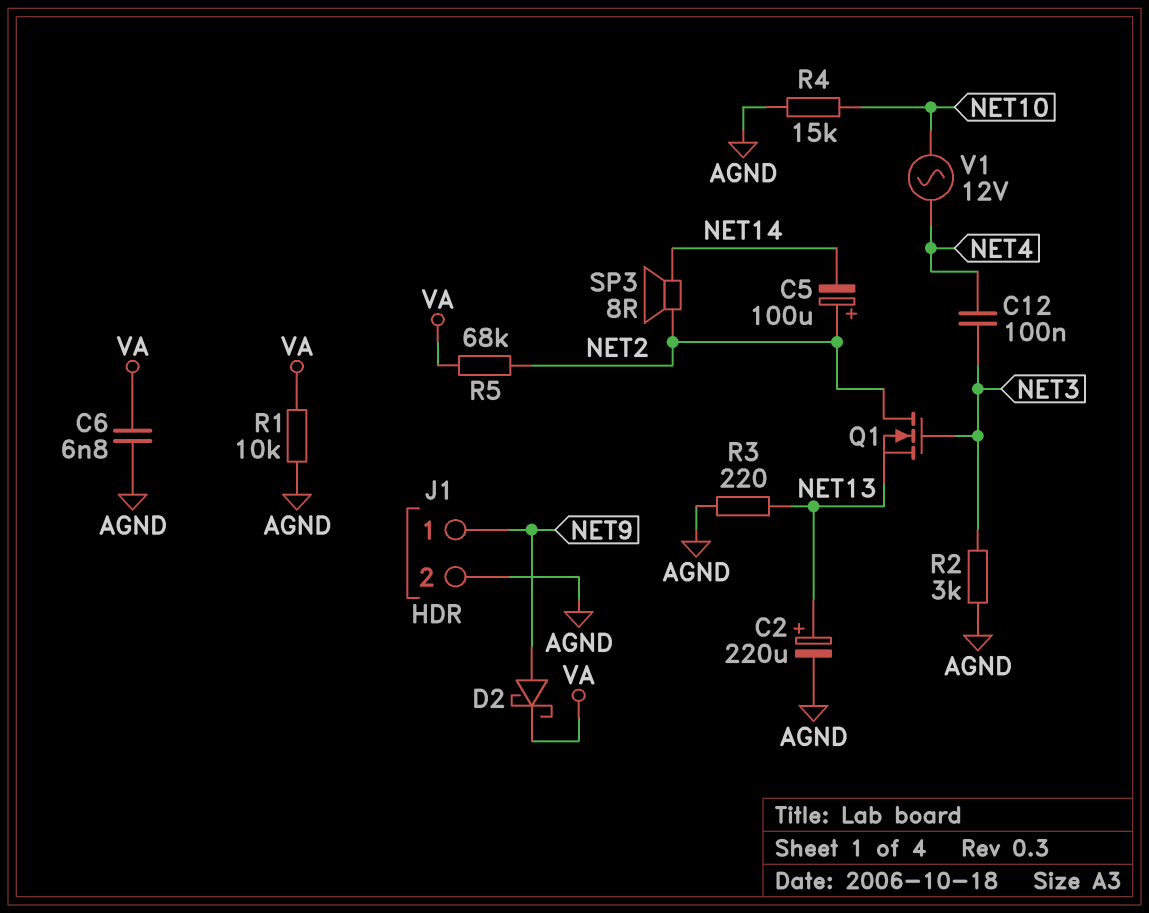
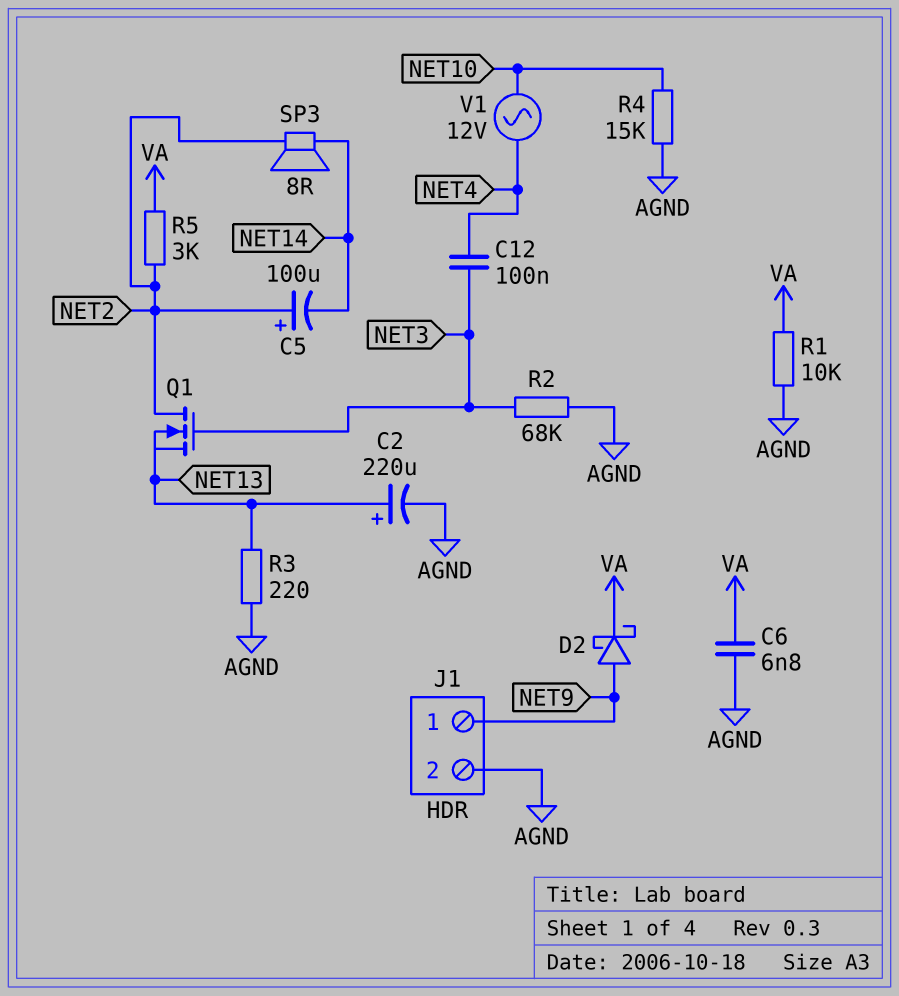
R2: 3k (AGND, NET3) -> 68k (AGND, NET3)
R5: 68k (NET2, VA) -> 3k (NET2, VA)

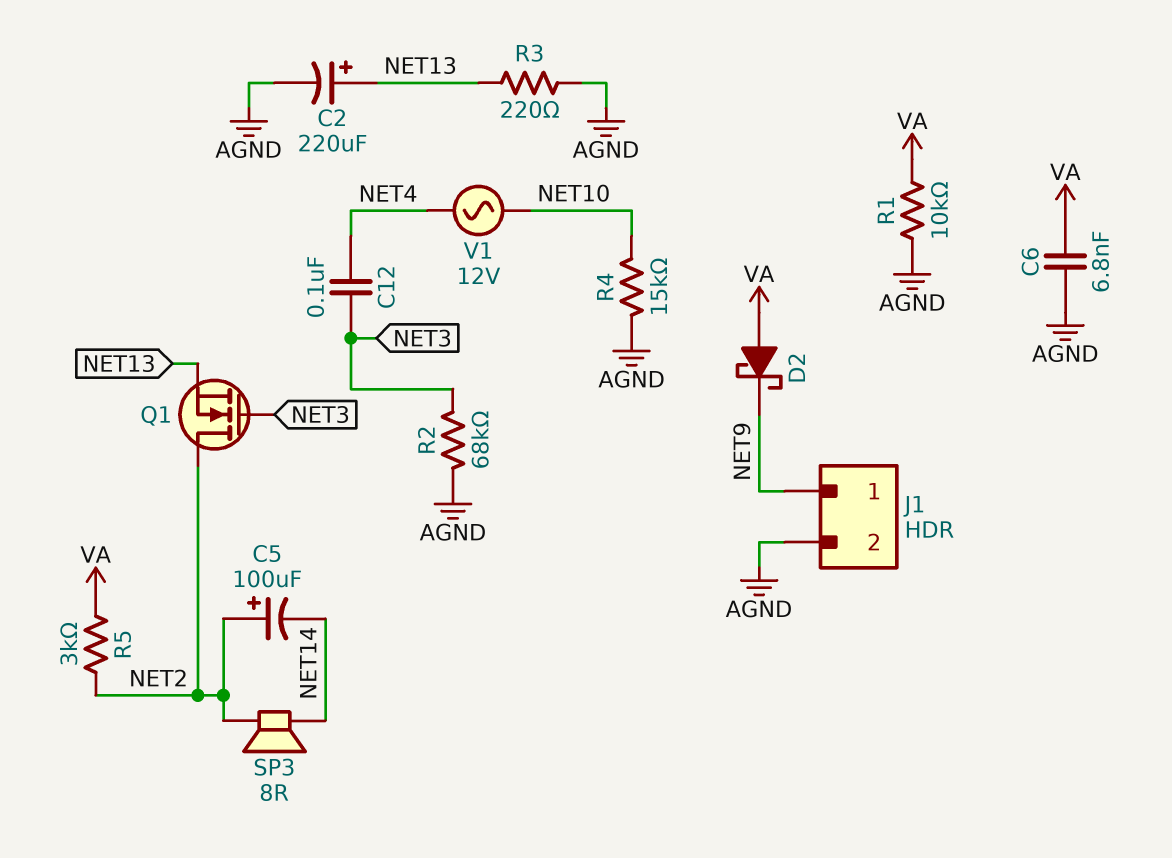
D2: schottky (A NET9, K VA) -> schottky (A VA, K NET9)

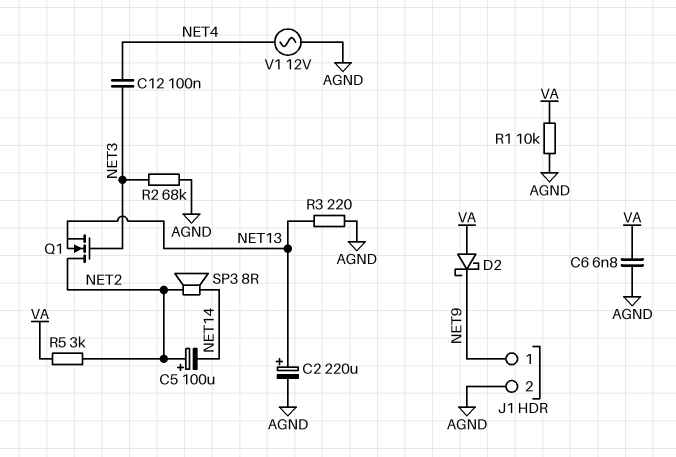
R4: 15k (AGND, NET10) -> none
V1: AC 12V (NET4, NET10) -> AC 12V (AGND, NET4)

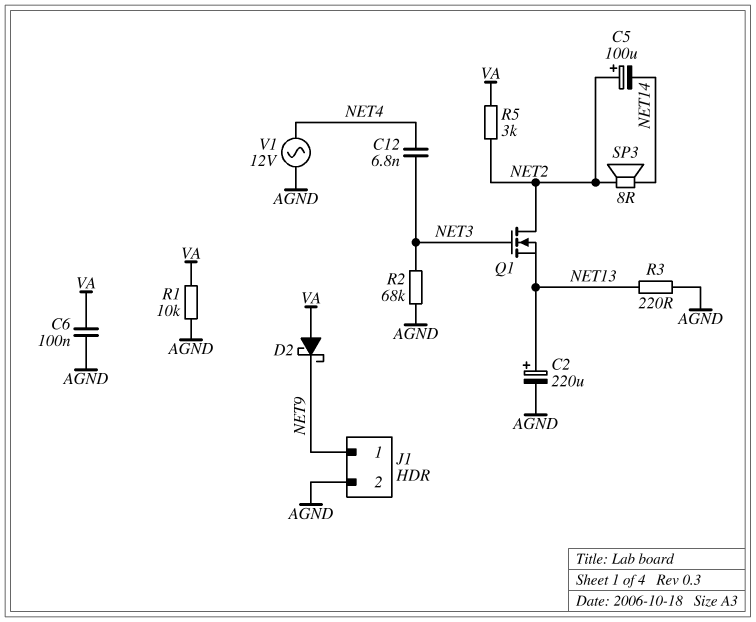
C6: 6.8nF (AGND, VA) -> 100nF (AGND, VA)
C12: 100nF (NET3, NET4) -> 6.8nF (NET3, NET4)

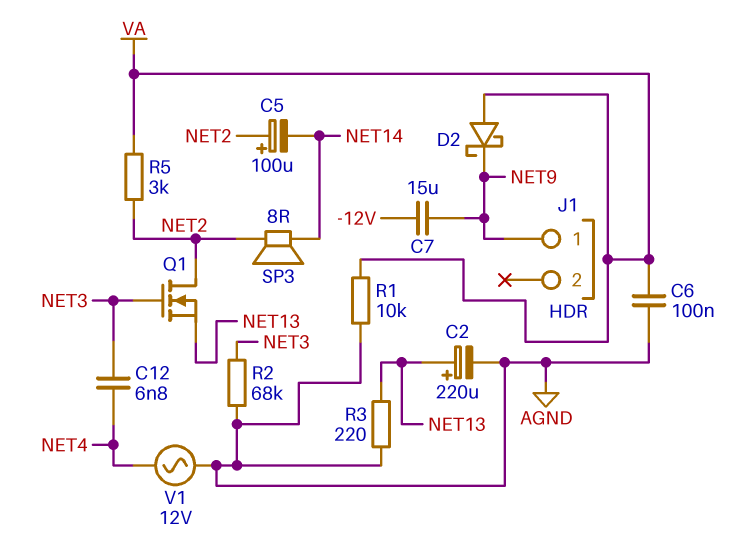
C7: none -> 15uF (-12V, NET9)
J1 pin 2: AGND -> none

